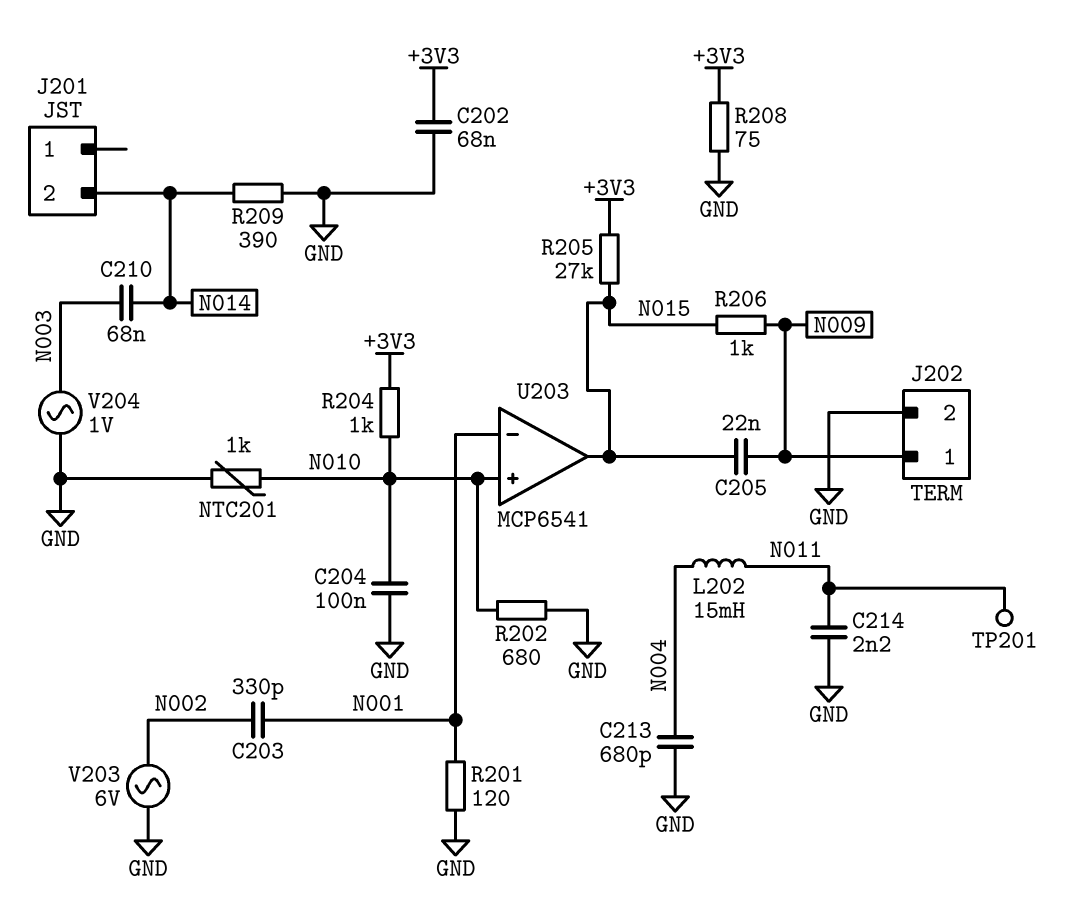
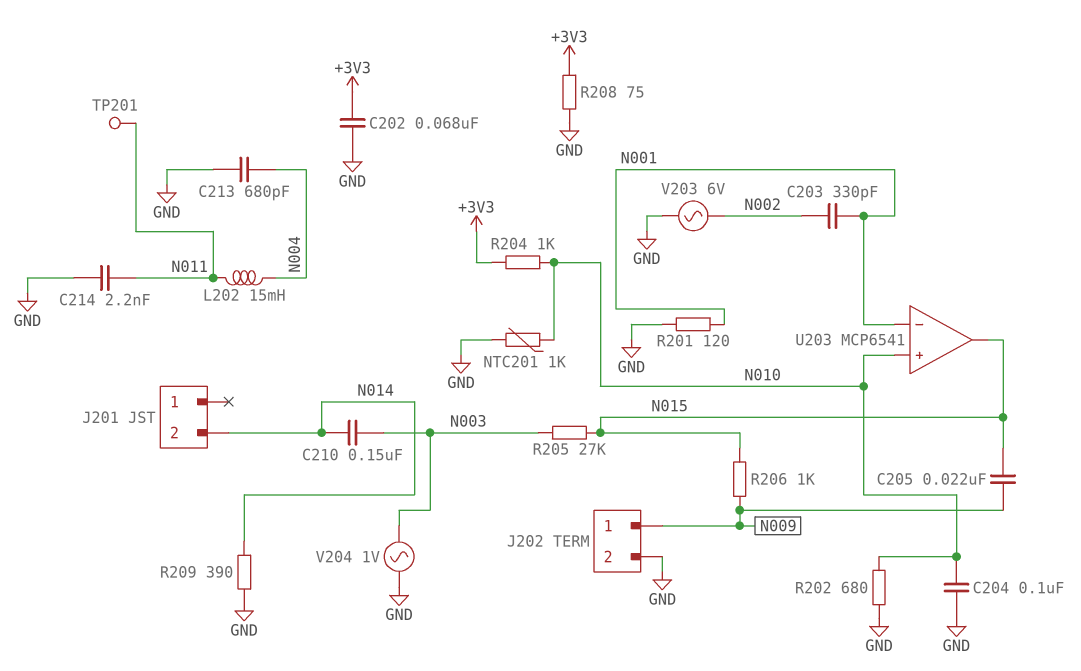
C210: 68nF (N003, N014) -> 150nF (N003, N014)
R205: 27k (+3V3, N015) -> 27k (N003, N015)

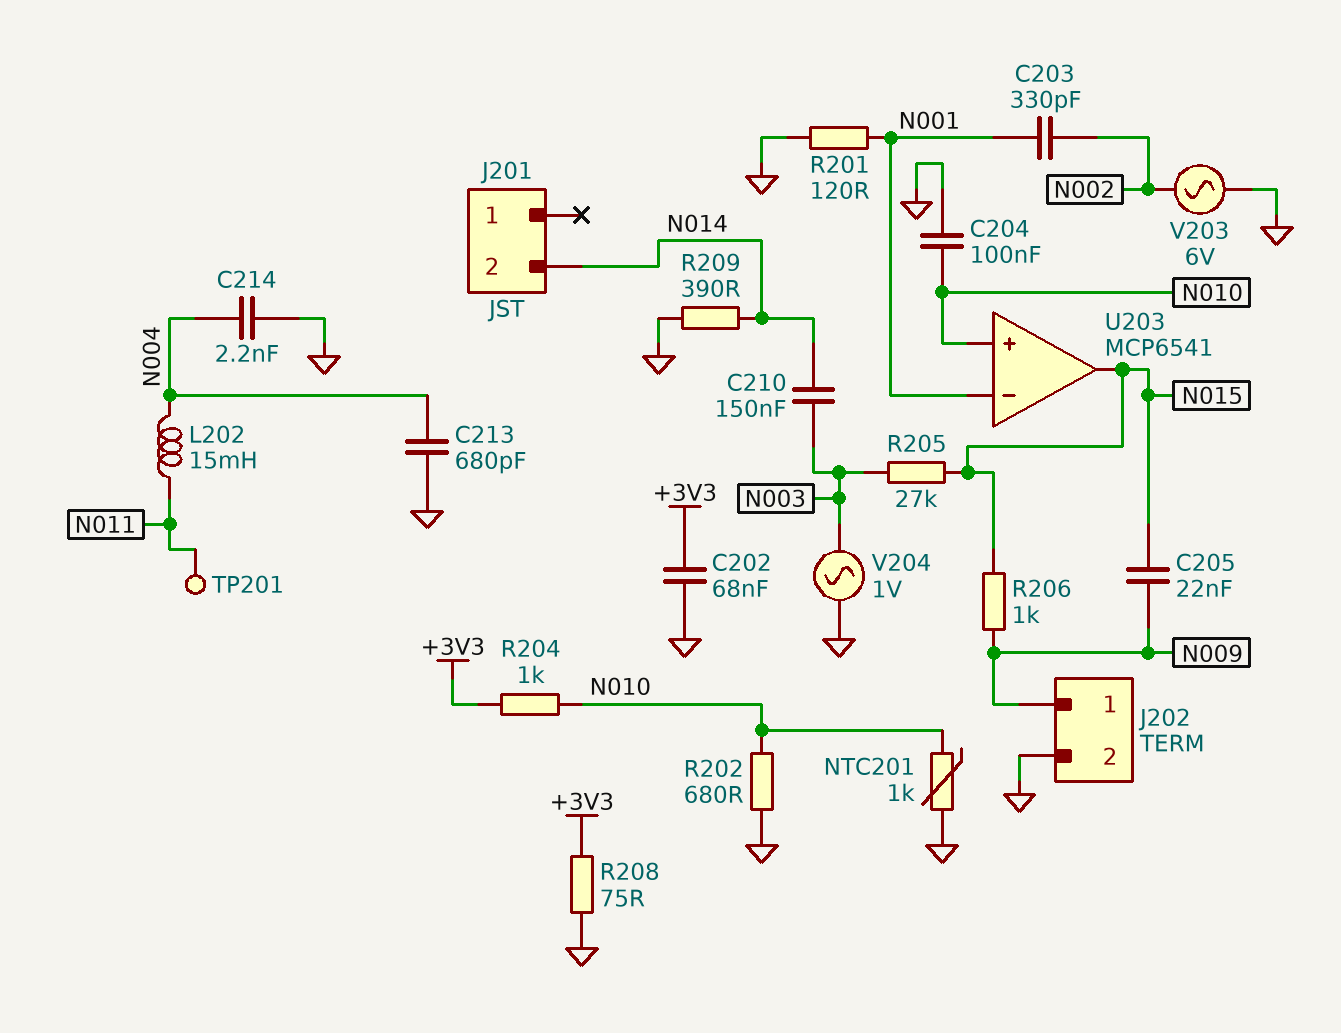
C214: 2.2nF (GND, N011) -> 2.2nF (GND, N004)

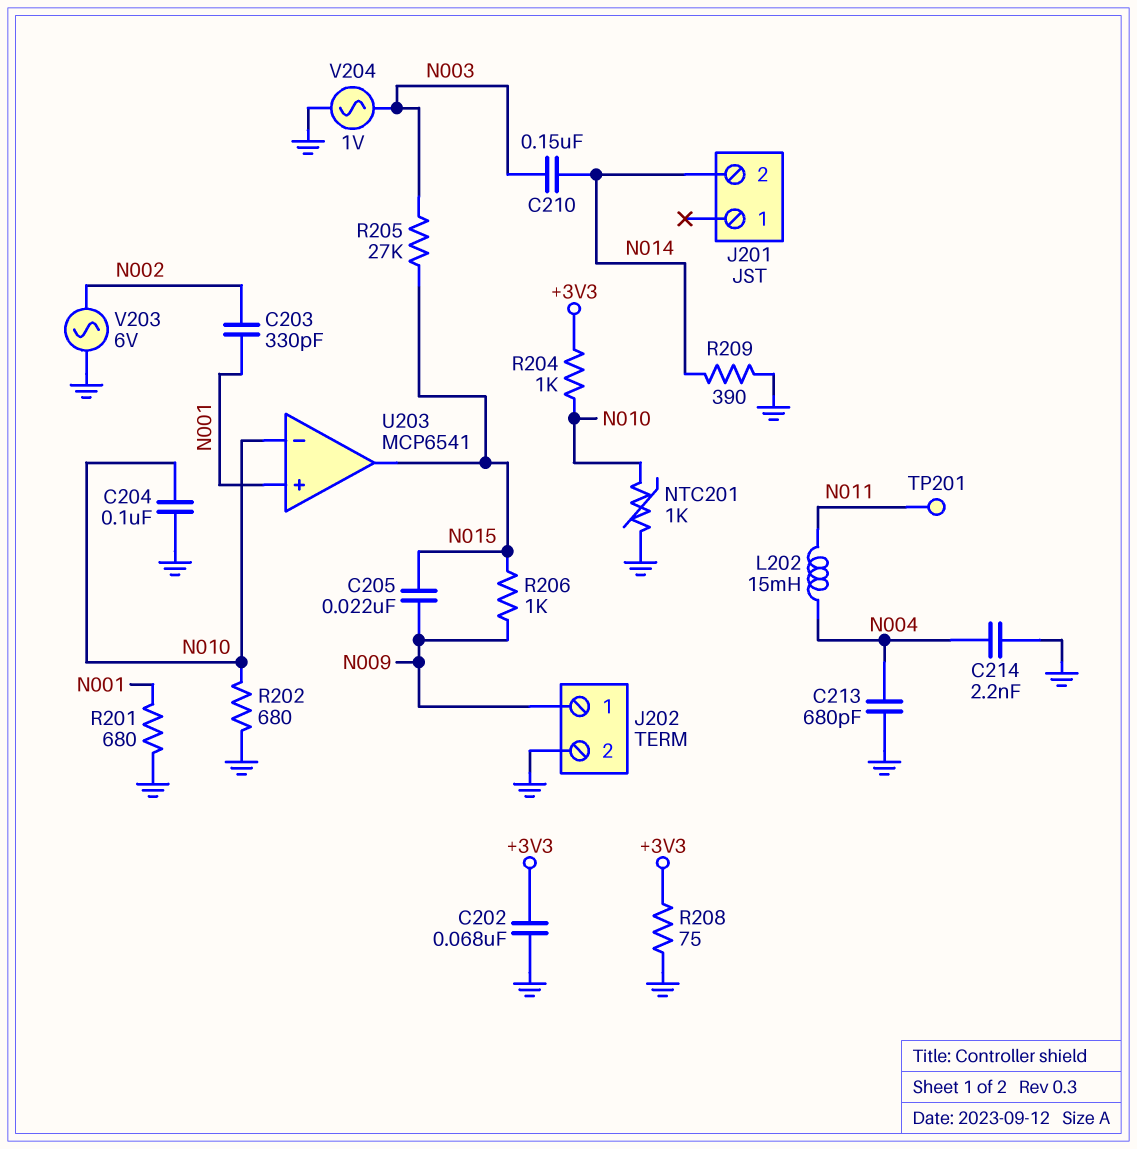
R201: 120 (GND, N001) -> 680 (GND, N001)
U203 pin in+: N010 -> N001
U203 pin in-: N001 -> N010

